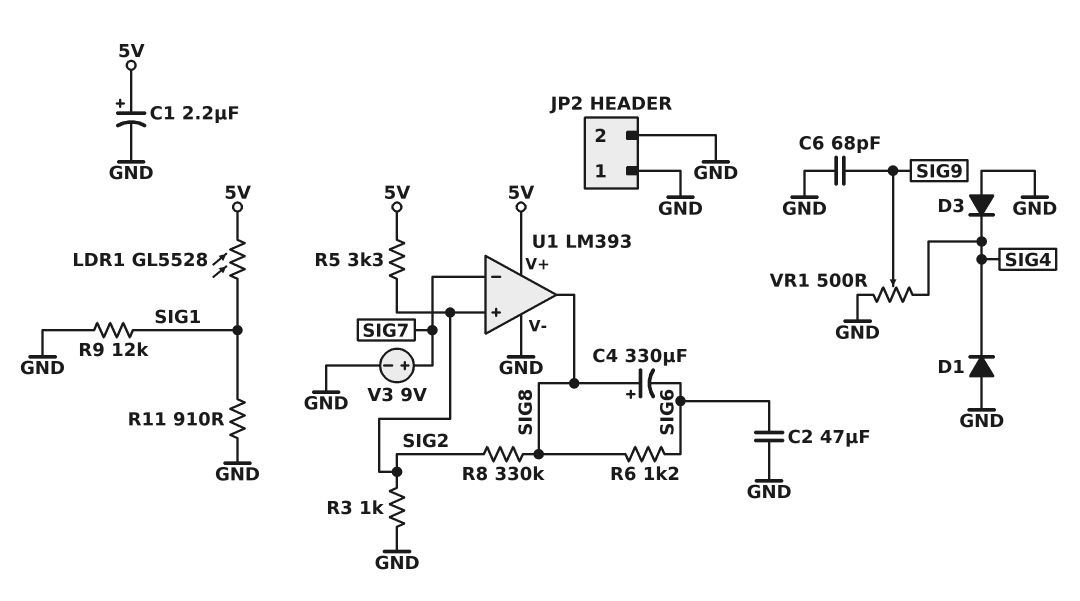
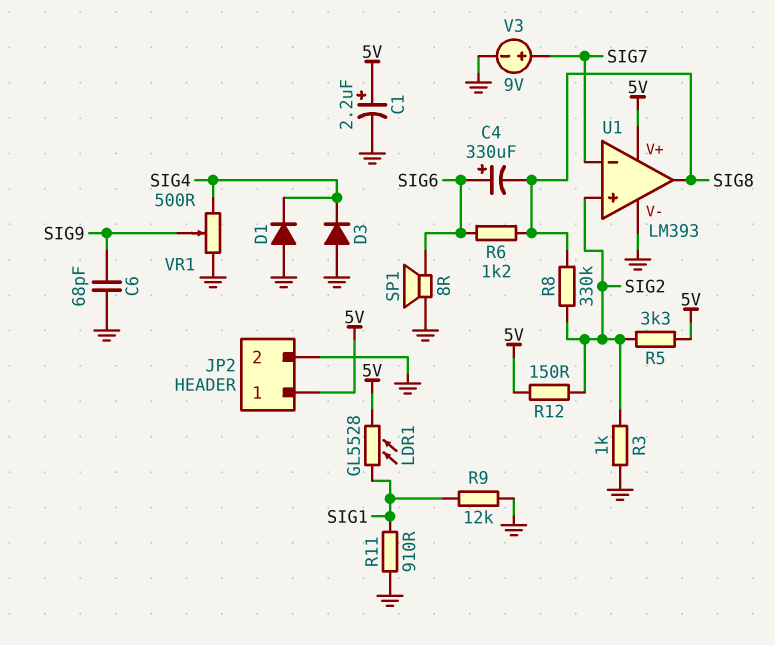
C2: 47uF (GND, SIG6) -> none
C4: 330uF (plus SIG8, minus SIG6) -> 330uF (plus SIG6, minus SIG8)
JP2 pin 1: GND -> 5V
R12: none -> 150 (5V, SIG2)
SP1: none -> speaker 8R (GND, SIG6)

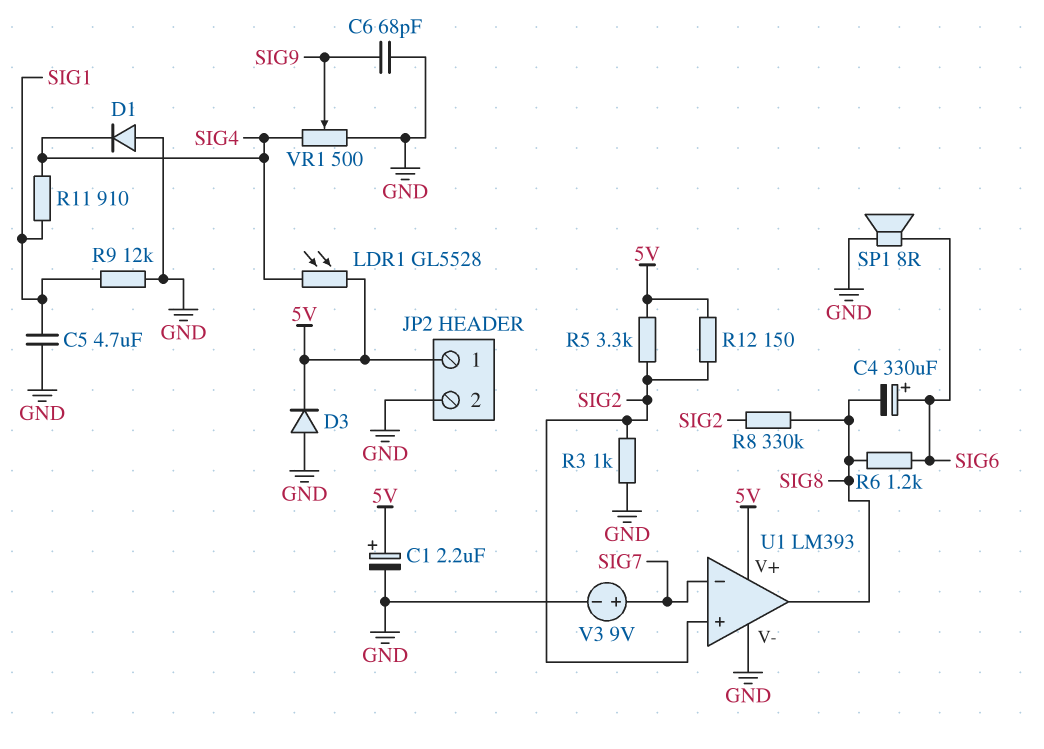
C5: none -> 4.7uF (GND, SIG1)
D3: diode (A GND, K SIG4) -> diode (A GND, K 5V)
LDR1: GL5528 (5V, SIG1) -> GL5528 (5V, SIG4)
R11: 910 (GND, SIG1) -> 910 (SIG1, SIG4)

